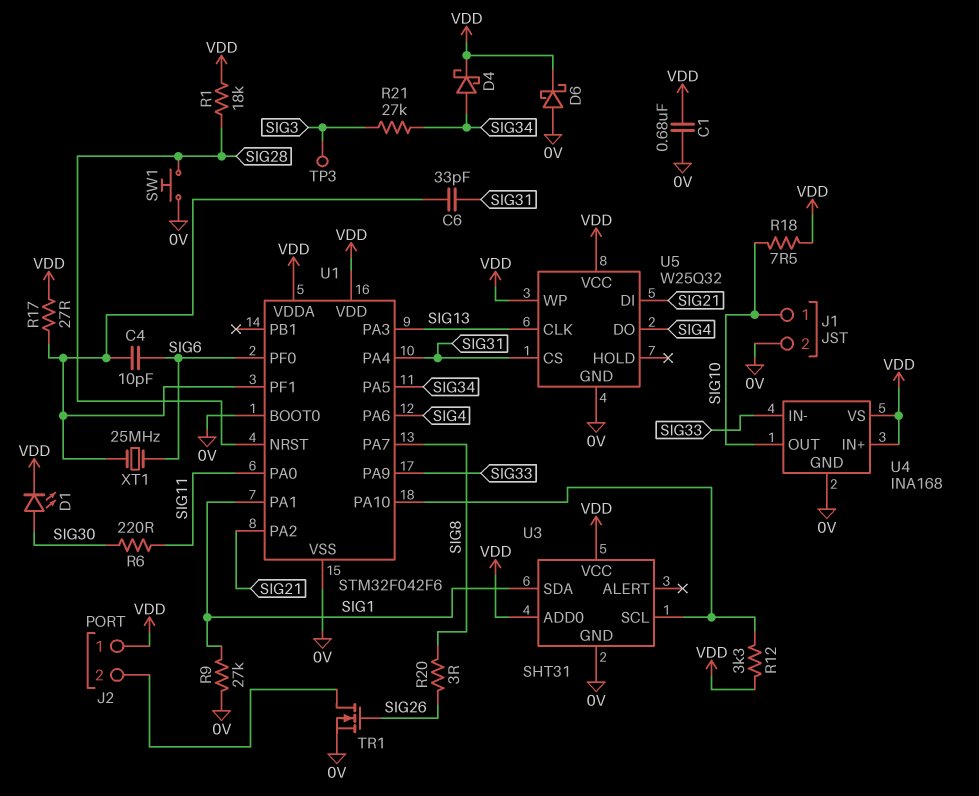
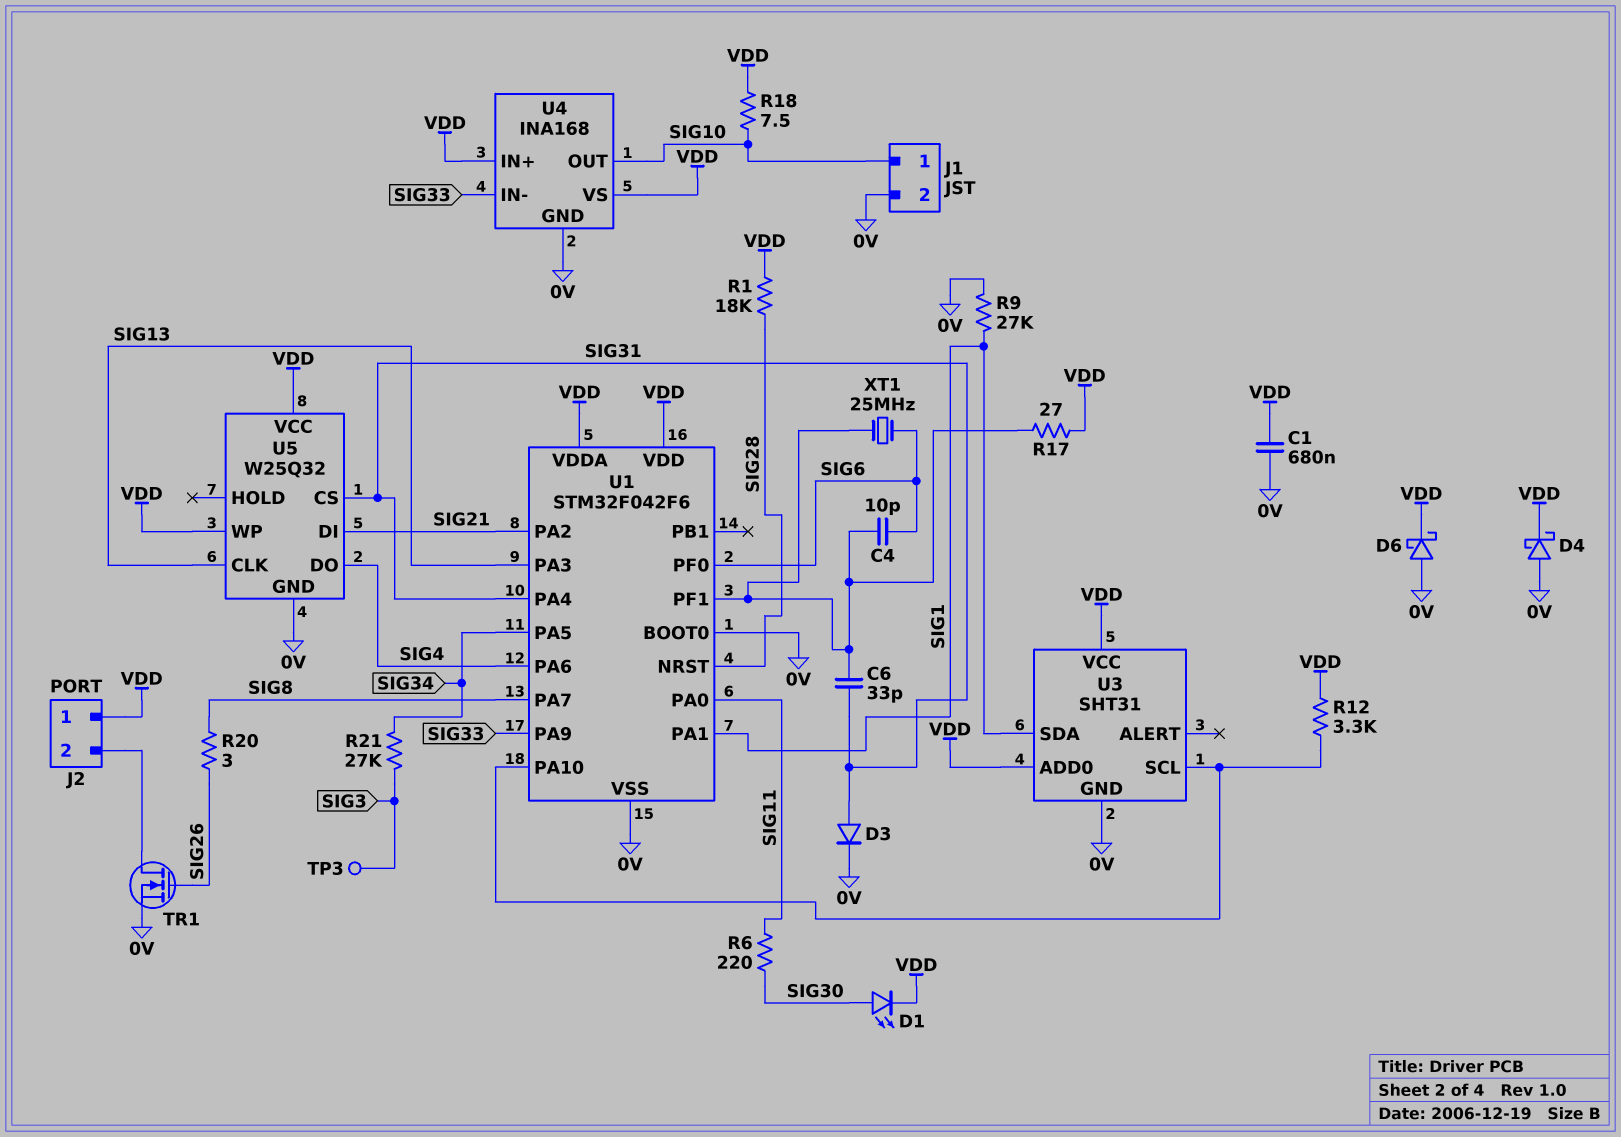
D3: none -> diode (A SIG31, K 0V)
D4: schottky (A SIG34, K VDD) -> schottky (A 0V, K VDD)
SW1: button (0V, SIG28) -> none

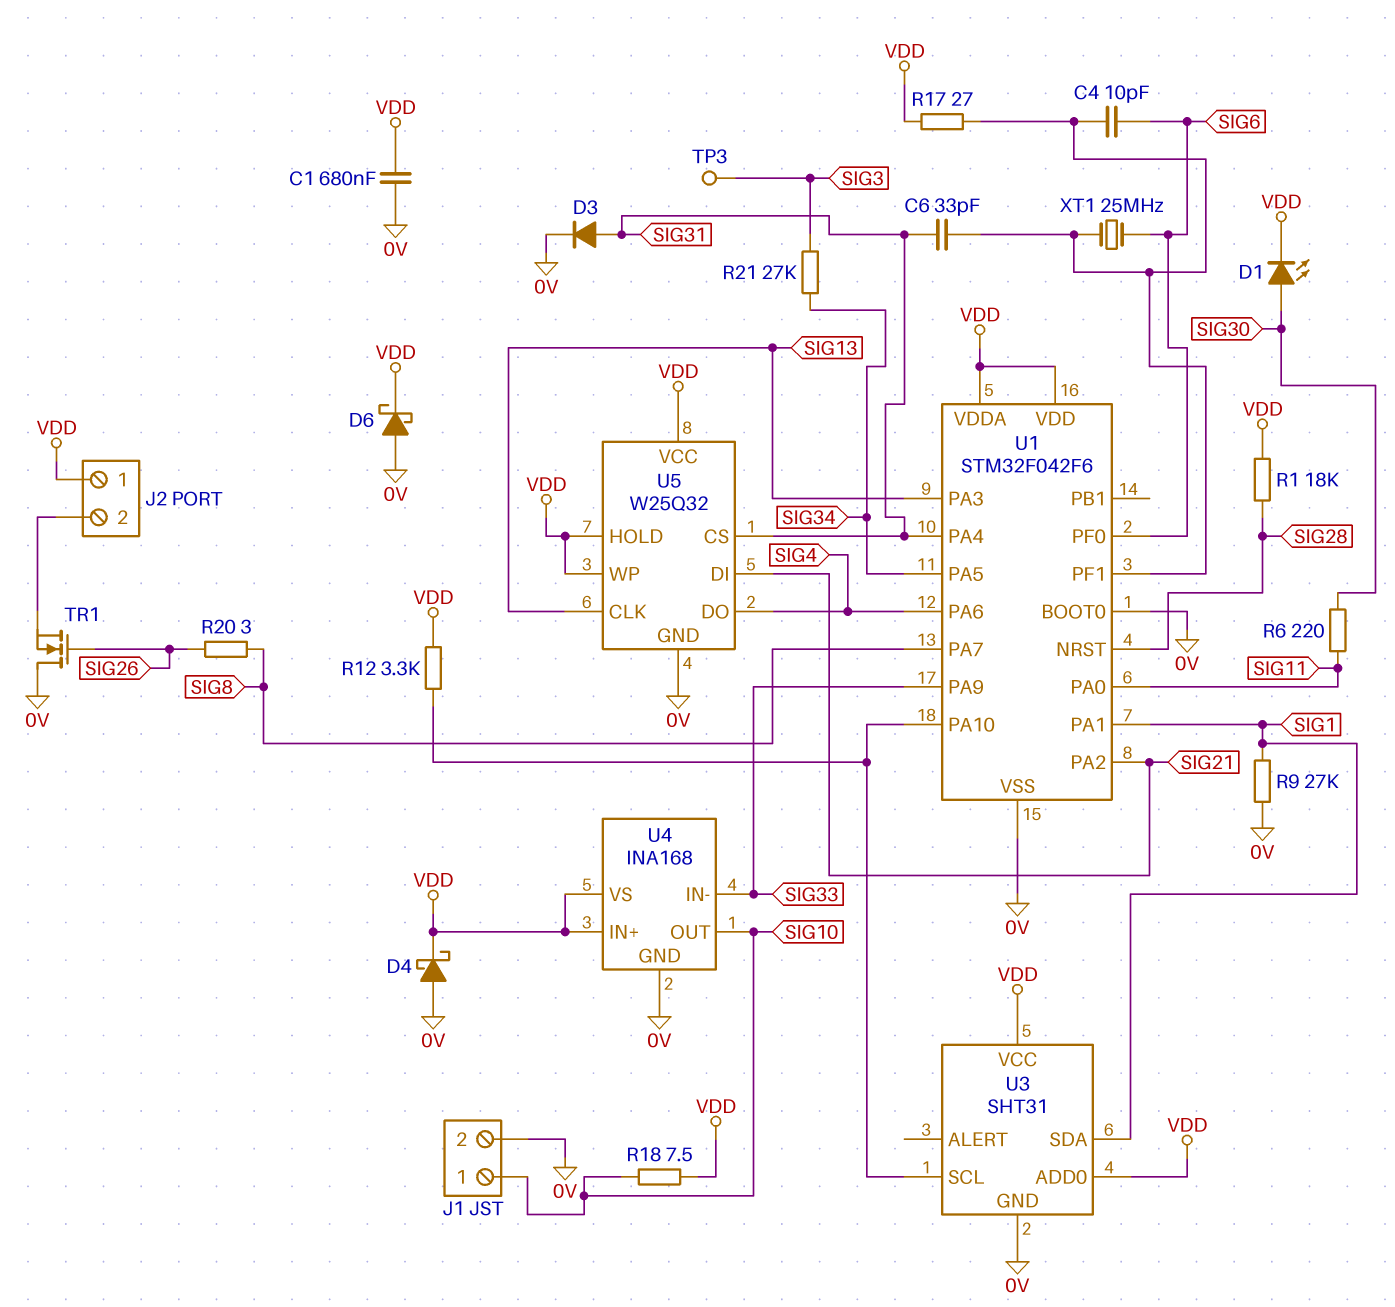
TR1: NMOS (G SIG26, D J2/2, S 0V) -> NMOS (G SIG26, D 0V, S J2/2)
U5 pin HOLD: none -> VDD

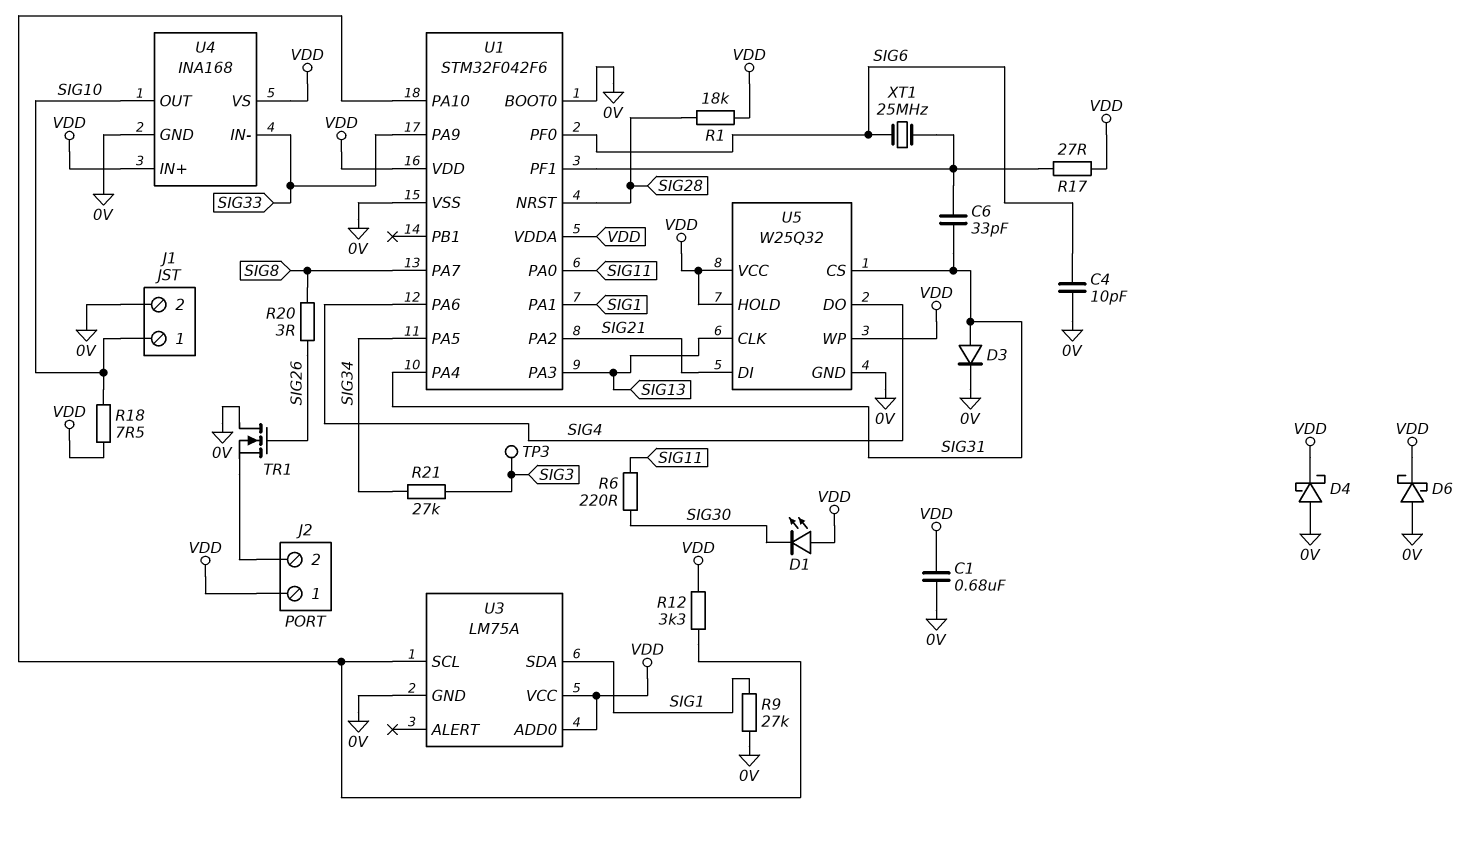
C4: 10pF (SIG6, U1/PF1) -> 10pF (0V, SIG6)
D1: LED (A SIG30, K VDD) -> LED (A VDD, K SIG30)
U3: SHT31 -> LM75A

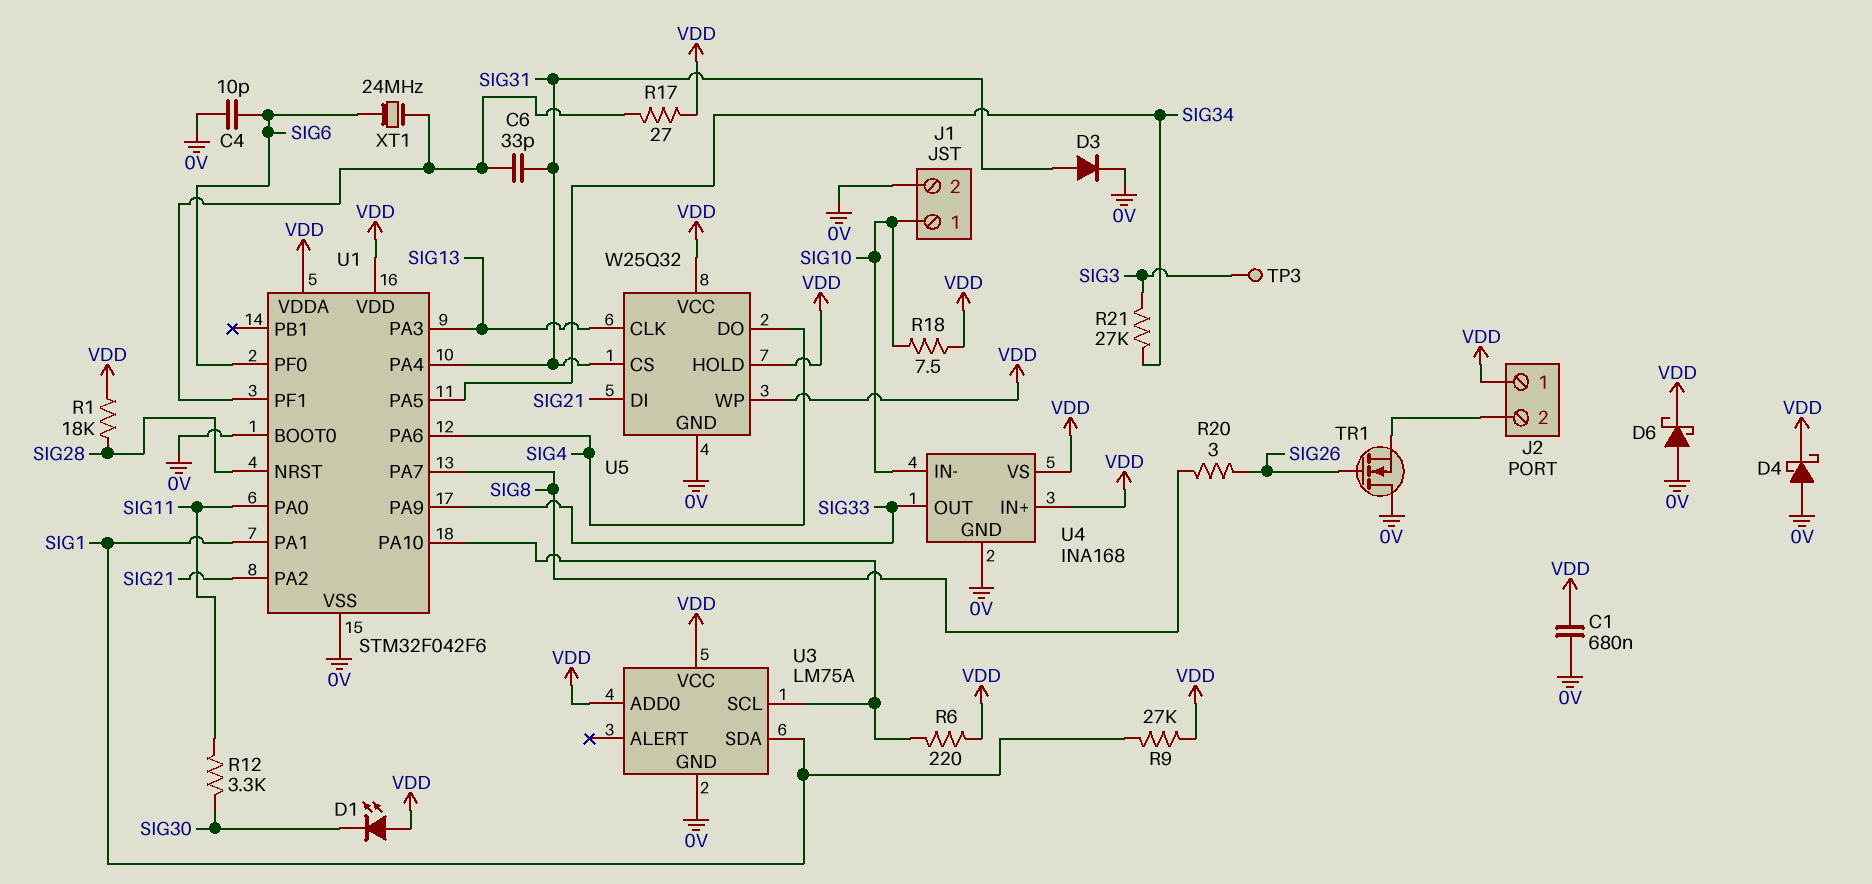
R6: 220 (SIG11, SIG30) -> 220 (U1/PA10, VDD)
R9: 27k (0V, SIG1) -> 27k (SIG1, VDD)
R12: 3.3k (U1/PA10, VDD) -> 3.3k (SIG11, SIG30)
U4 pin IN-: SIG33 -> SIG10
U4 pin OUT: SIG10 -> SIG33
XT1: 25MHz (SIG6, U1/PF1) -> 24MHz (SIG6, U1/PF1)

